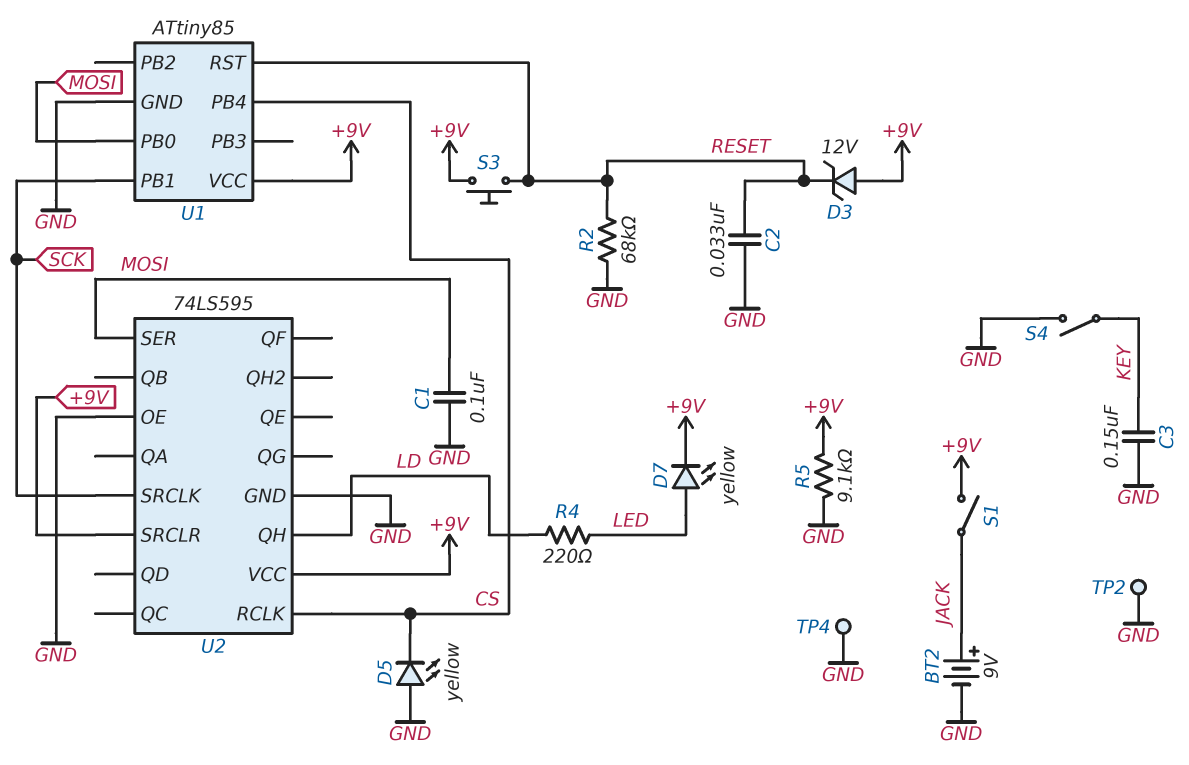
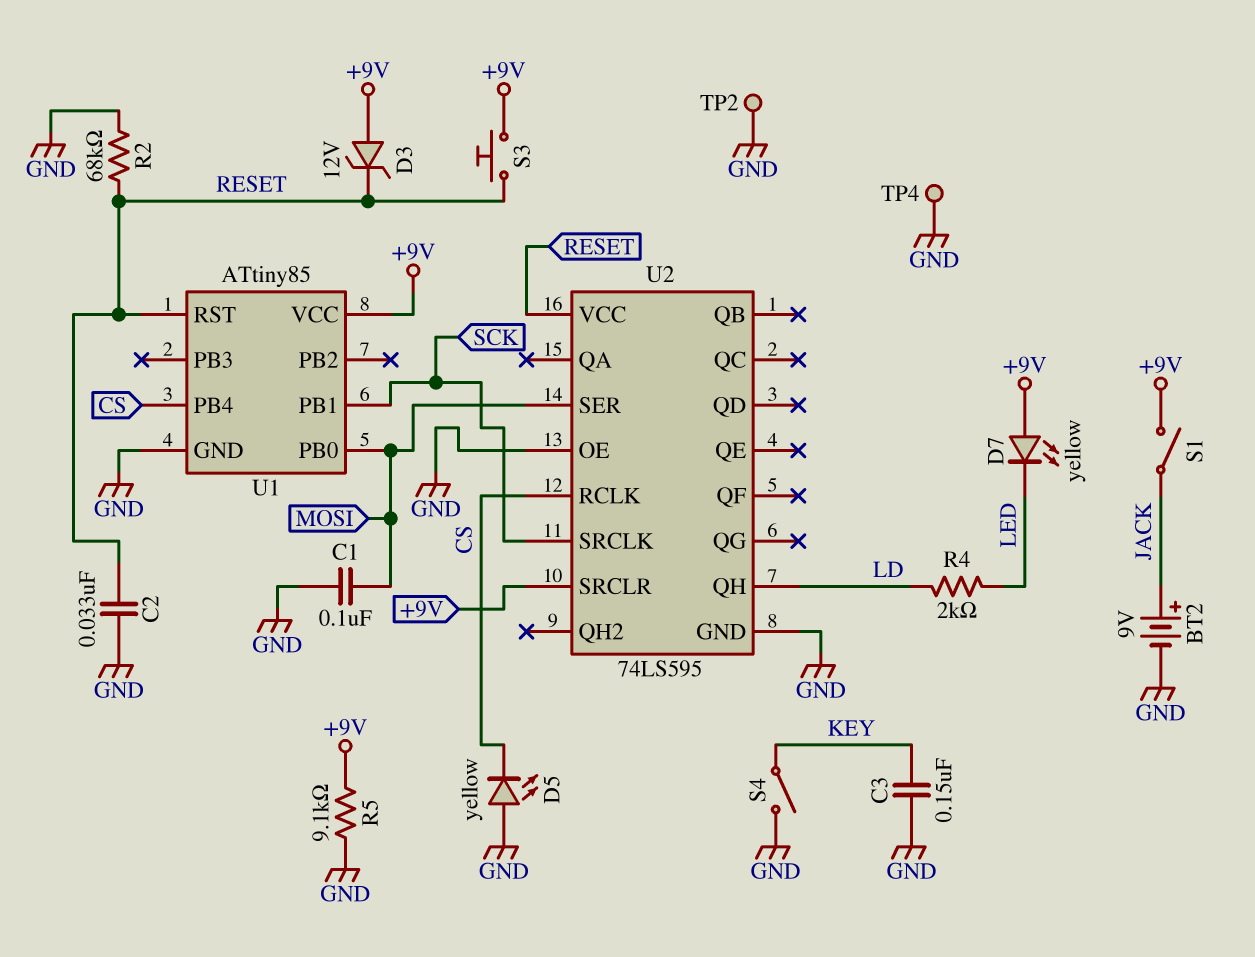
D7: LED yellow (A LED, K +9V) -> LED yellow (A +9V, K LED)
R4: 220 (LD, LED) -> 2k (LD, LED)
U2 pin VCC: +9V -> RESET

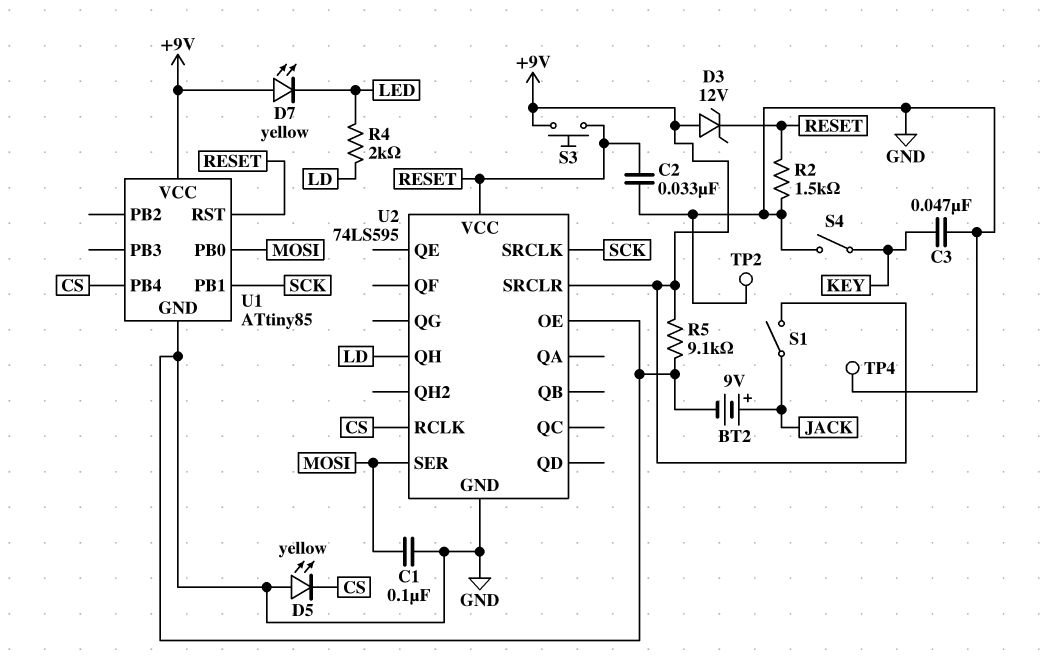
C3: 150nF (GND, KEY) -> 47nF (GND, KEY)
R2: 68k (GND, RESET) -> 1.5k (GND, RESET)

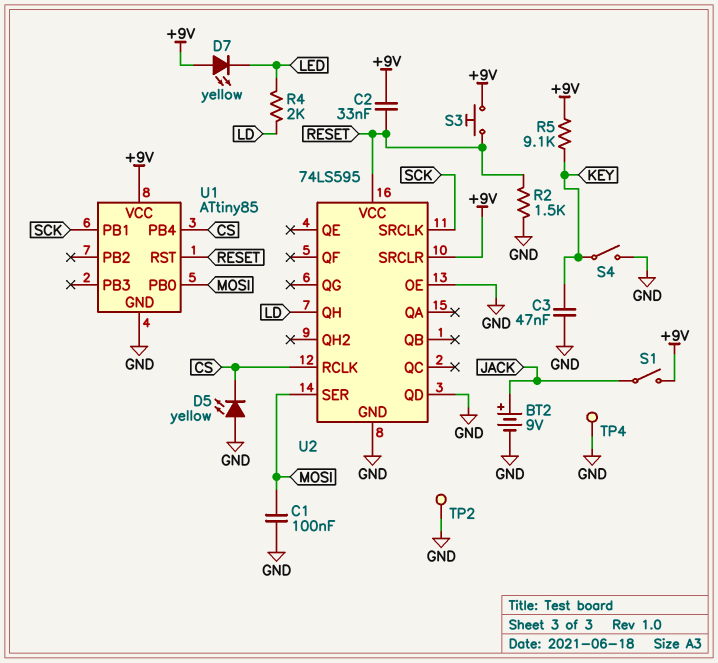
C2: 33nF (GND, RESET) -> 33nF (+9V, RESET)
D3: zener 12V (A +9V, K RESET) -> none
R5: 9.1k (+9V, GND) -> 9.1k (+9V, KEY)
U2 pin QD: none -> GND

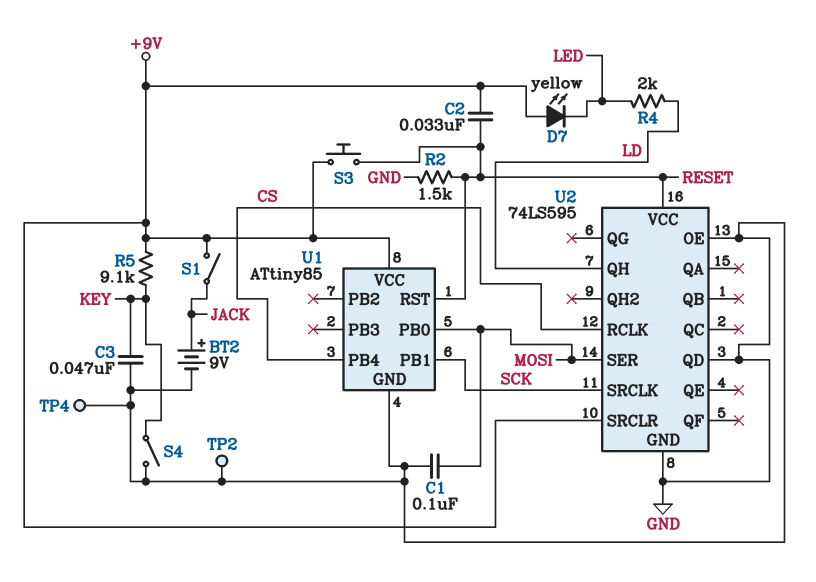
D5: LED yellow (A GND, K CS) -> none

